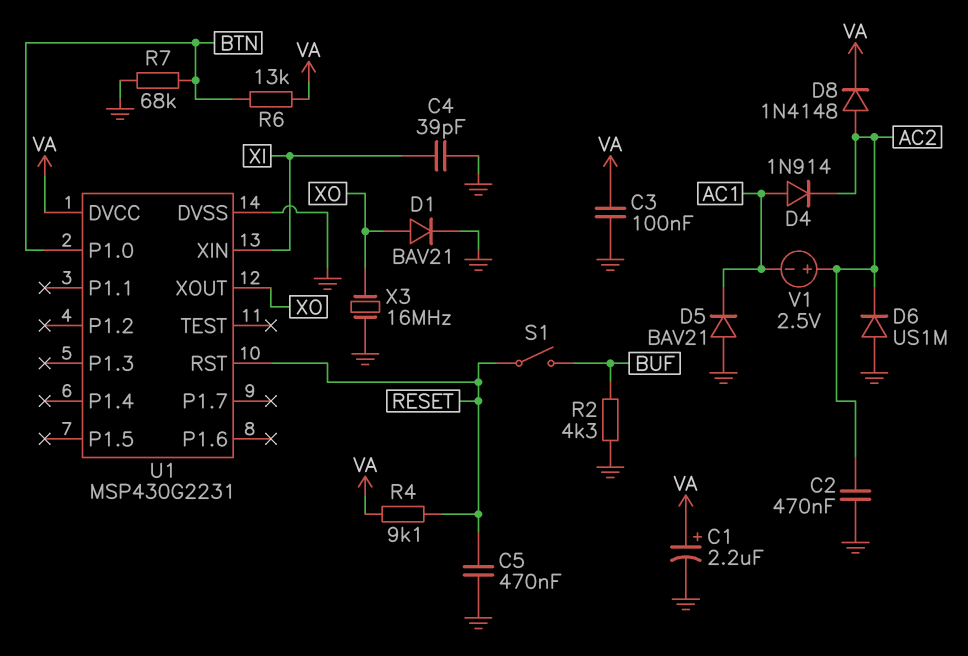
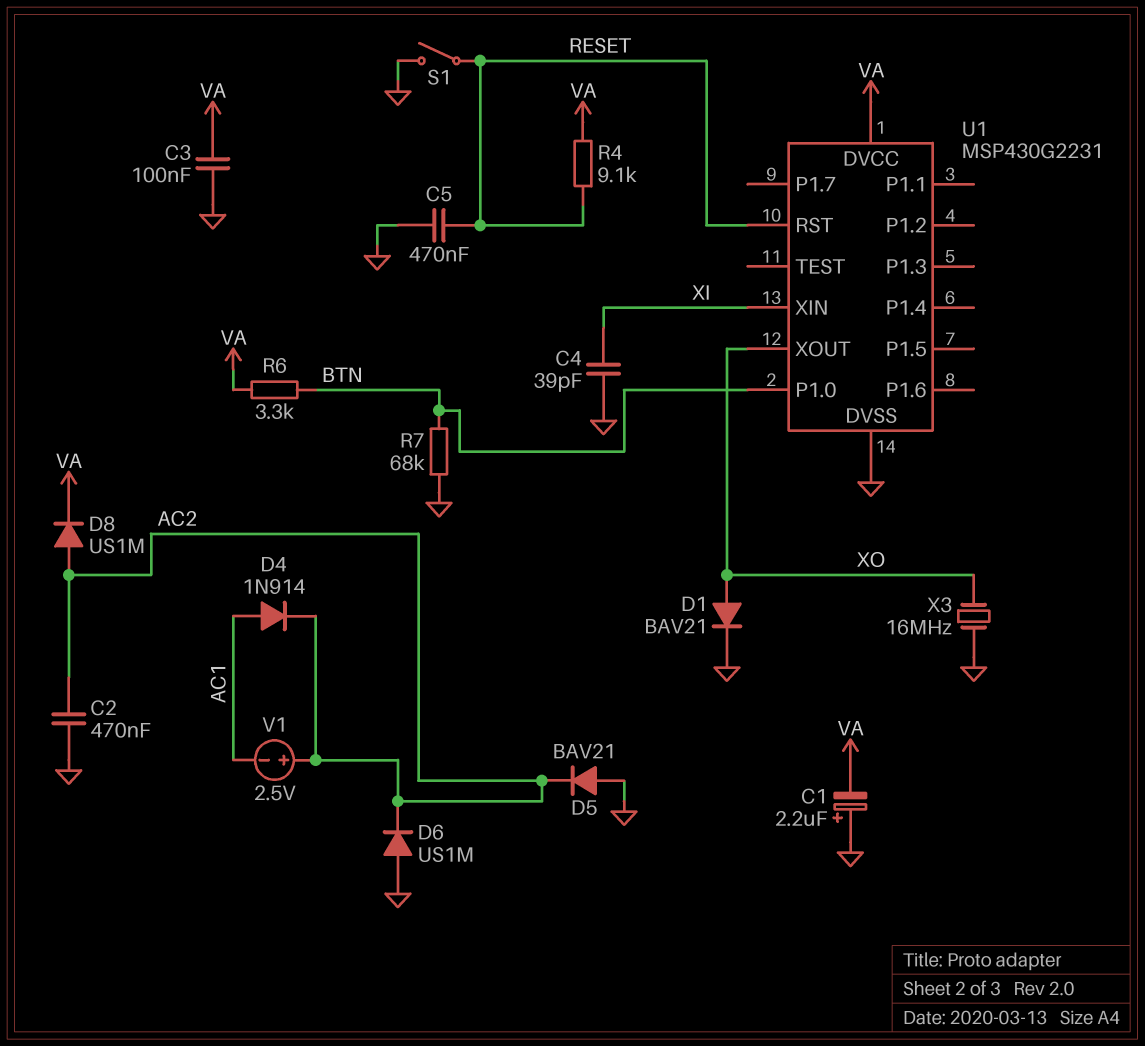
C1: 2.2uF (plus VA, minus GND) -> 2.2uF (plus GND, minus VA)
D5: diode BAV21 (A GND, K AC1) -> diode BAV21 (A GND, K AC2)
D8: diode 1N4148 (A AC2, K VA) -> diode US1M (A AC2, K VA)
R2: 4.3k (BUF, GND) -> none
R6: 13k (BTN, VA) -> 3.3k (BTN, VA)
S1: switch (BUF, RESET) -> switch (GND, RESET)

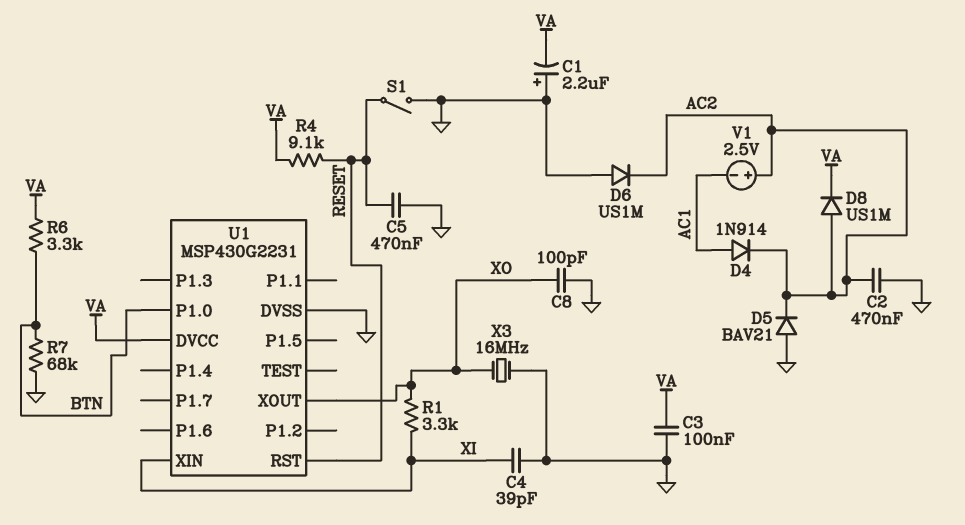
C8: none -> 100pF (GND, XO)
D1: diode BAV21 (A XO, K GND) -> none
R1: none -> 3.3k (XI, XO)

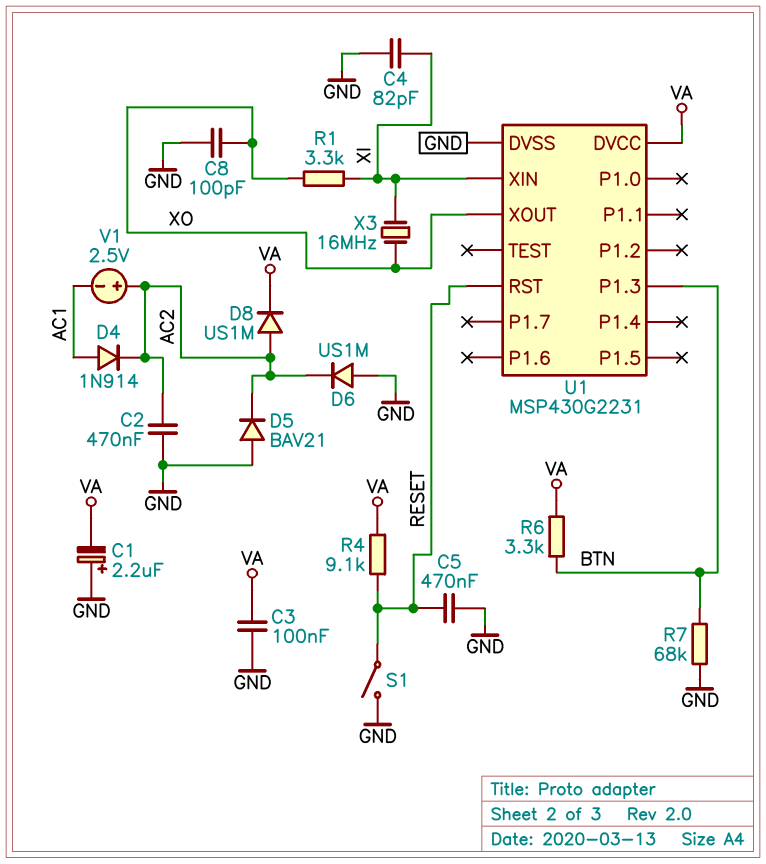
C4: 39pF (GND, XI) -> 82pF (GND, XI)
U1 pin P1.0: BTN -> none
U1 pin P1.3: none -> BTN
X3: 16MHz (GND, XO) -> 16MHz (XI, XO)

